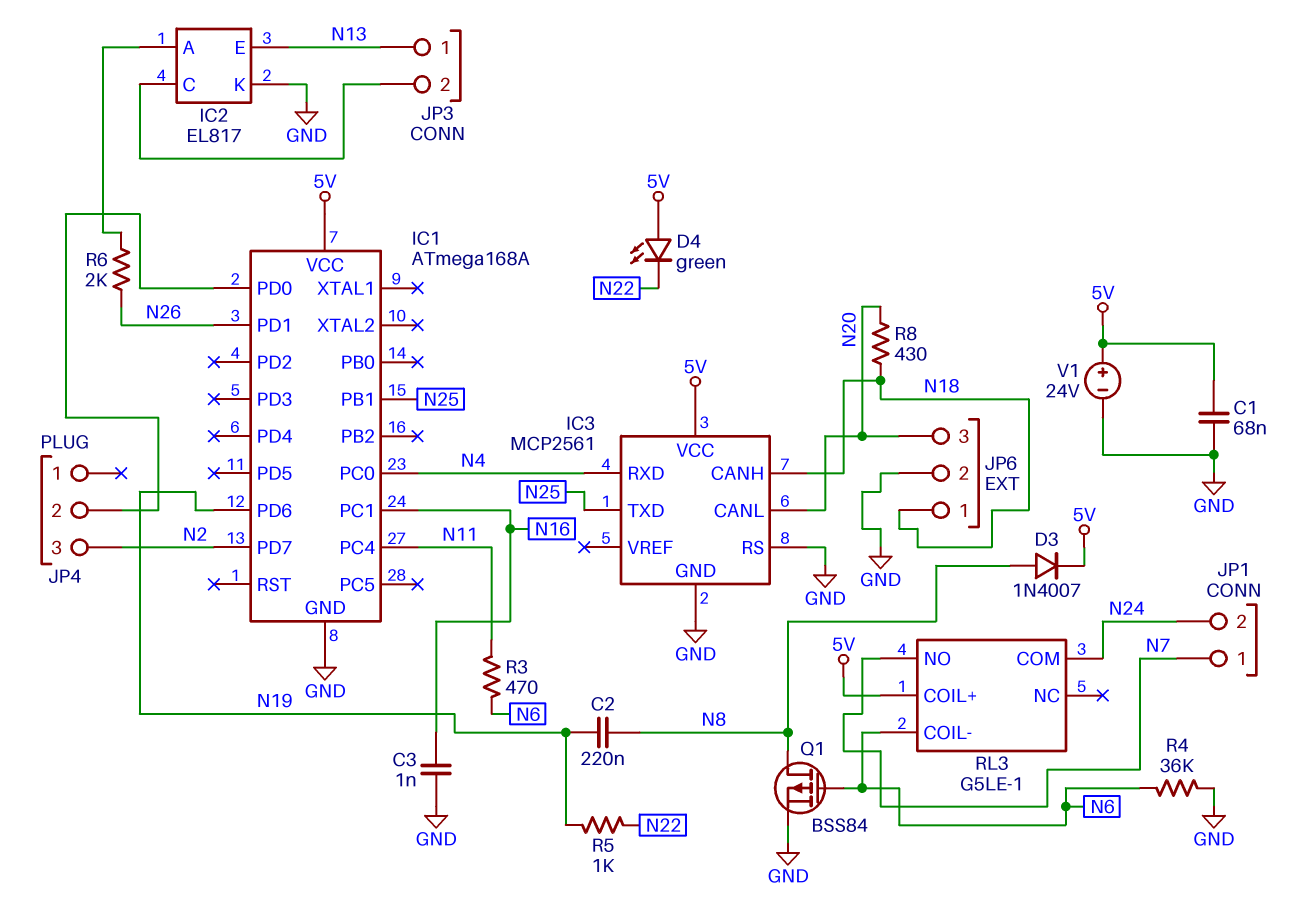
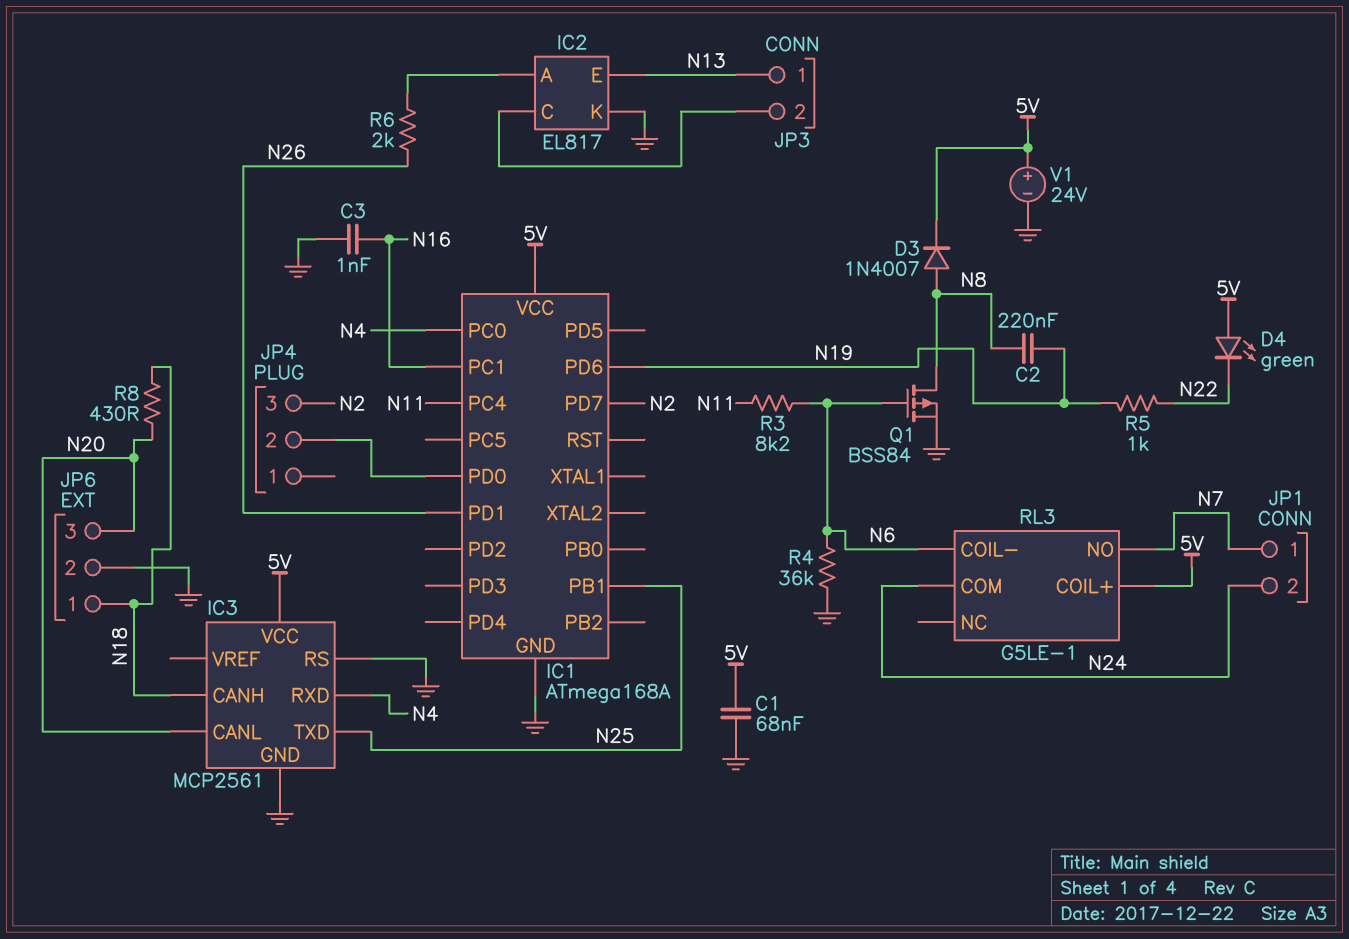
R3: 470 (N6, N11) -> 8.2k (N6, N11)

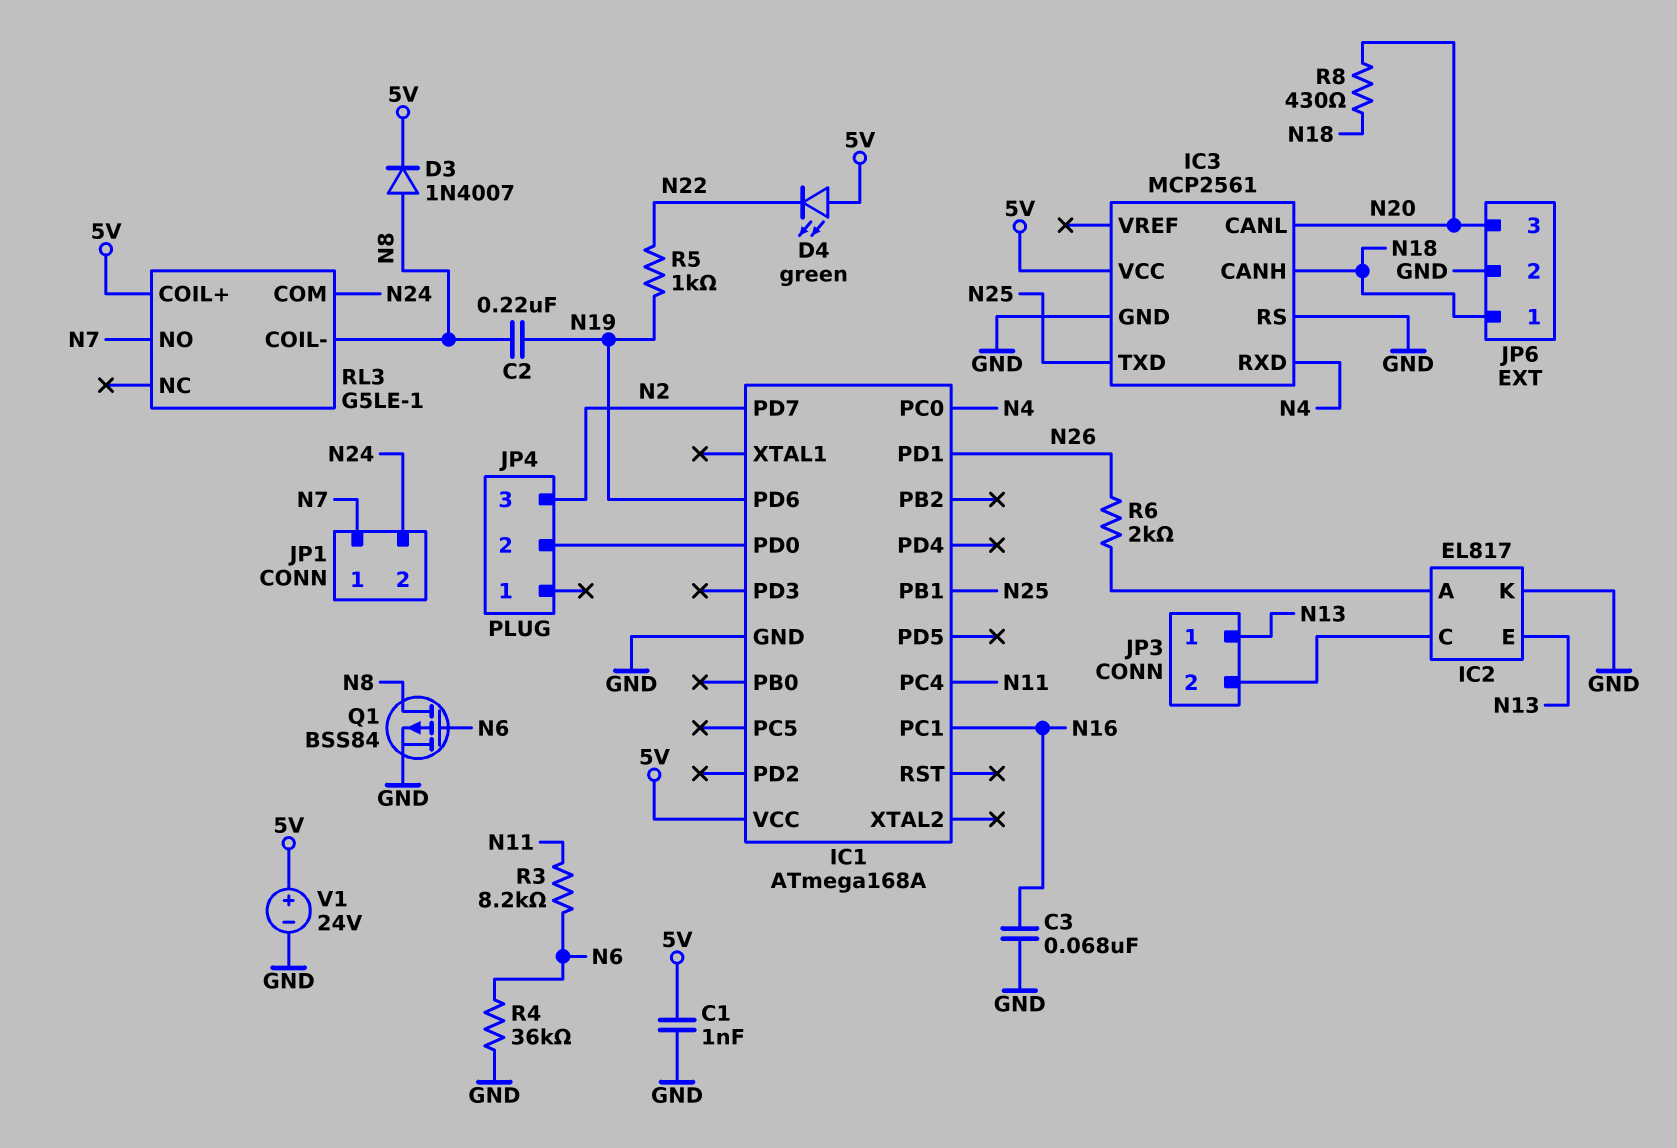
C1: 68nF (5V, GND) -> 1nF (5V, GND)
C3: 1nF (GND, N16) -> 68nF (GND, N16)
RL3 pin COIL-: N6 -> N8

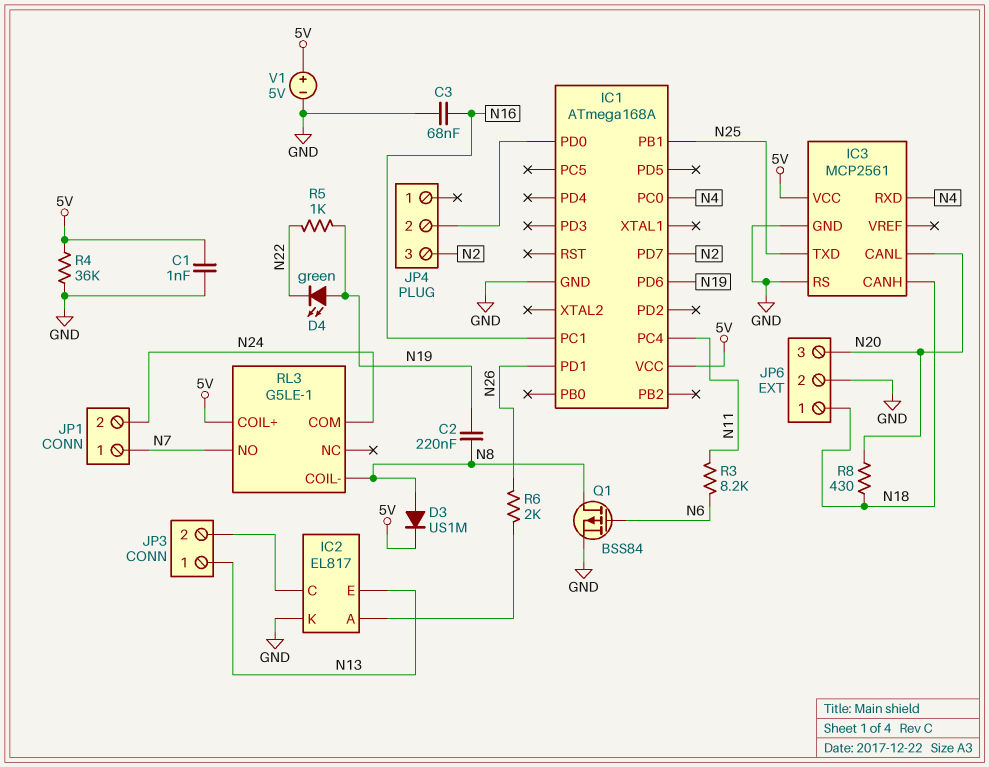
D3: diode 1N4007 (A N8, K 5V) -> diode US1M (A N8, K 5V)
D4: LED green (A 5V, K N22) -> LED green (A N19, K N22)
R4: 36k (GND, N6) -> 36k (5V, GND)
V1: 24V (plus 5V, minus GND) -> 5V (plus 5V, minus GND)

